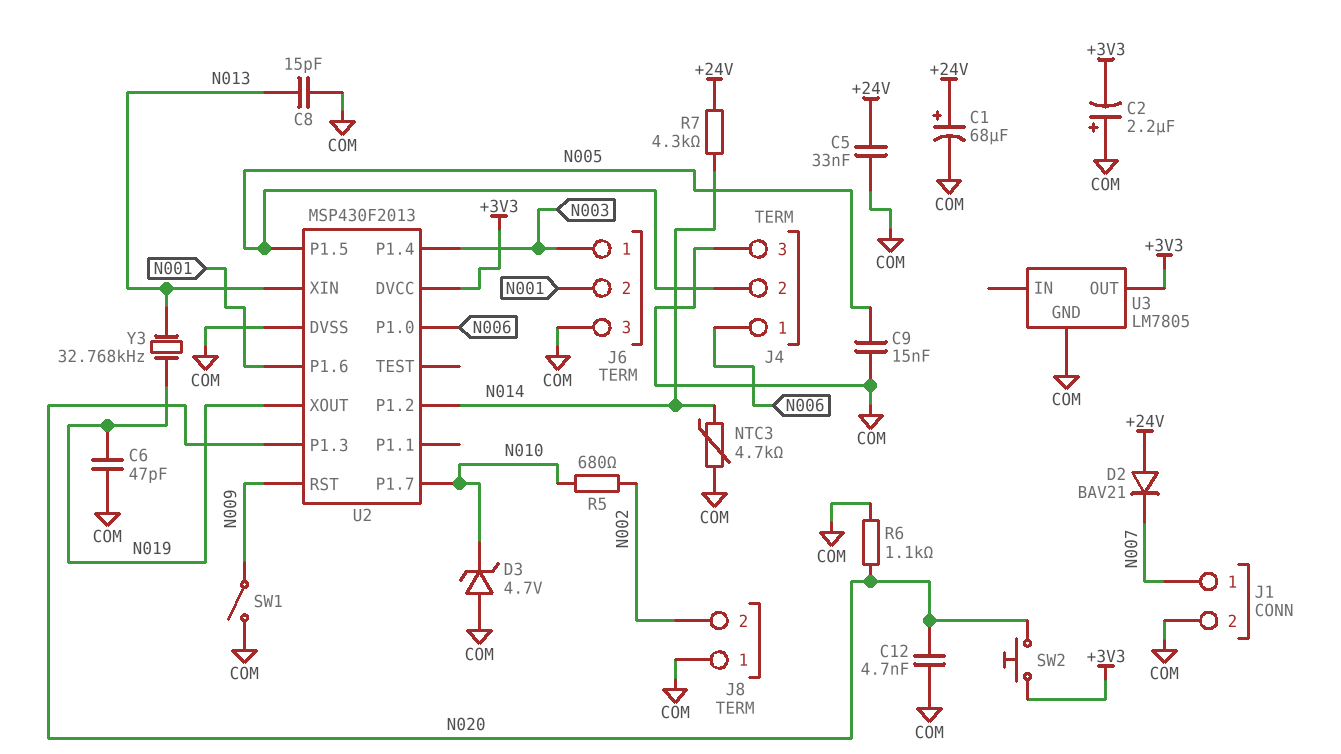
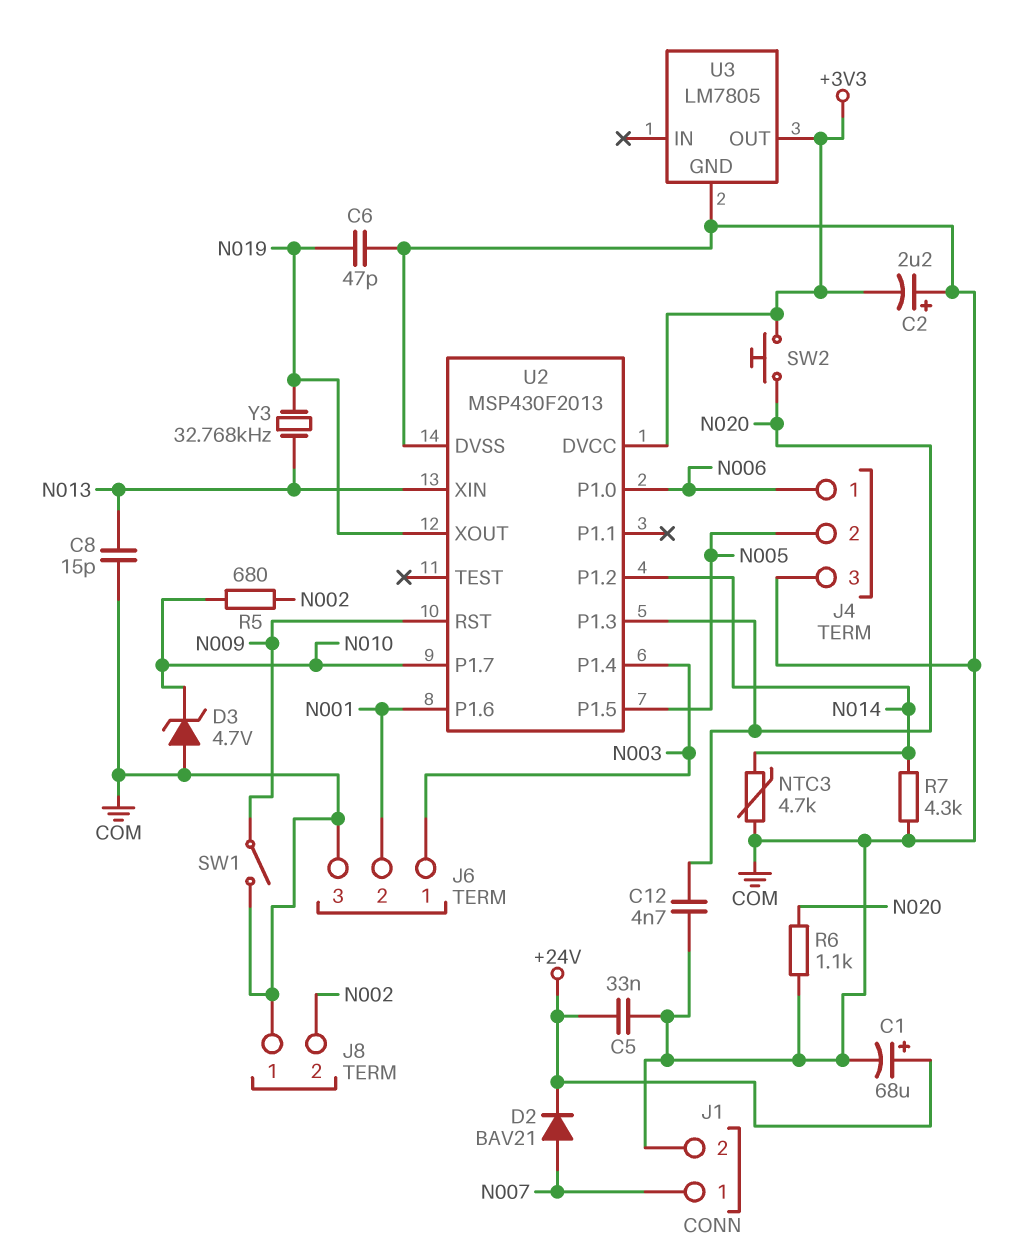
C9: 15nF (COM, N005) -> none
D2: diode BAV21 (A +24V, K N007) -> diode BAV21 (A N007, K +24V)
R7: 4.3k (+24V, N014) -> 4.3k (COM, N014)

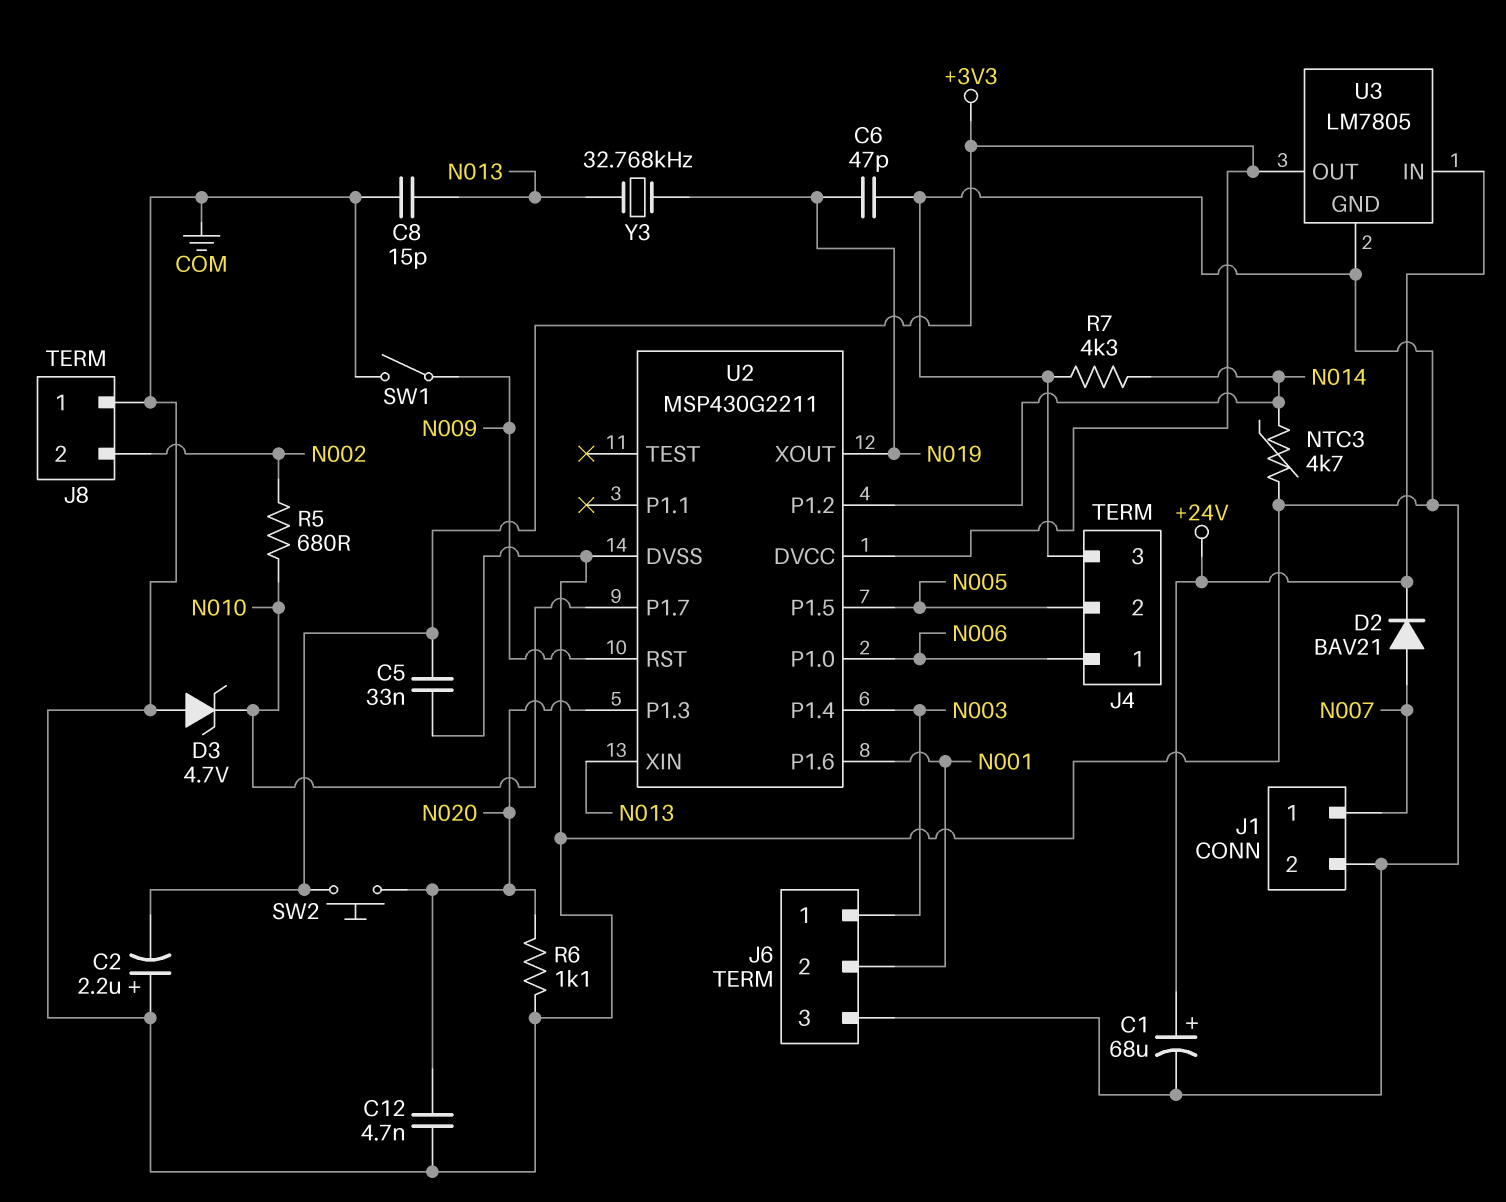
C5: 33nF (+24V, COM) -> 33nF (+3V3, COM)
U2: MSP430F2013 -> MSP430G2211
U3 pin IN: none -> +24V

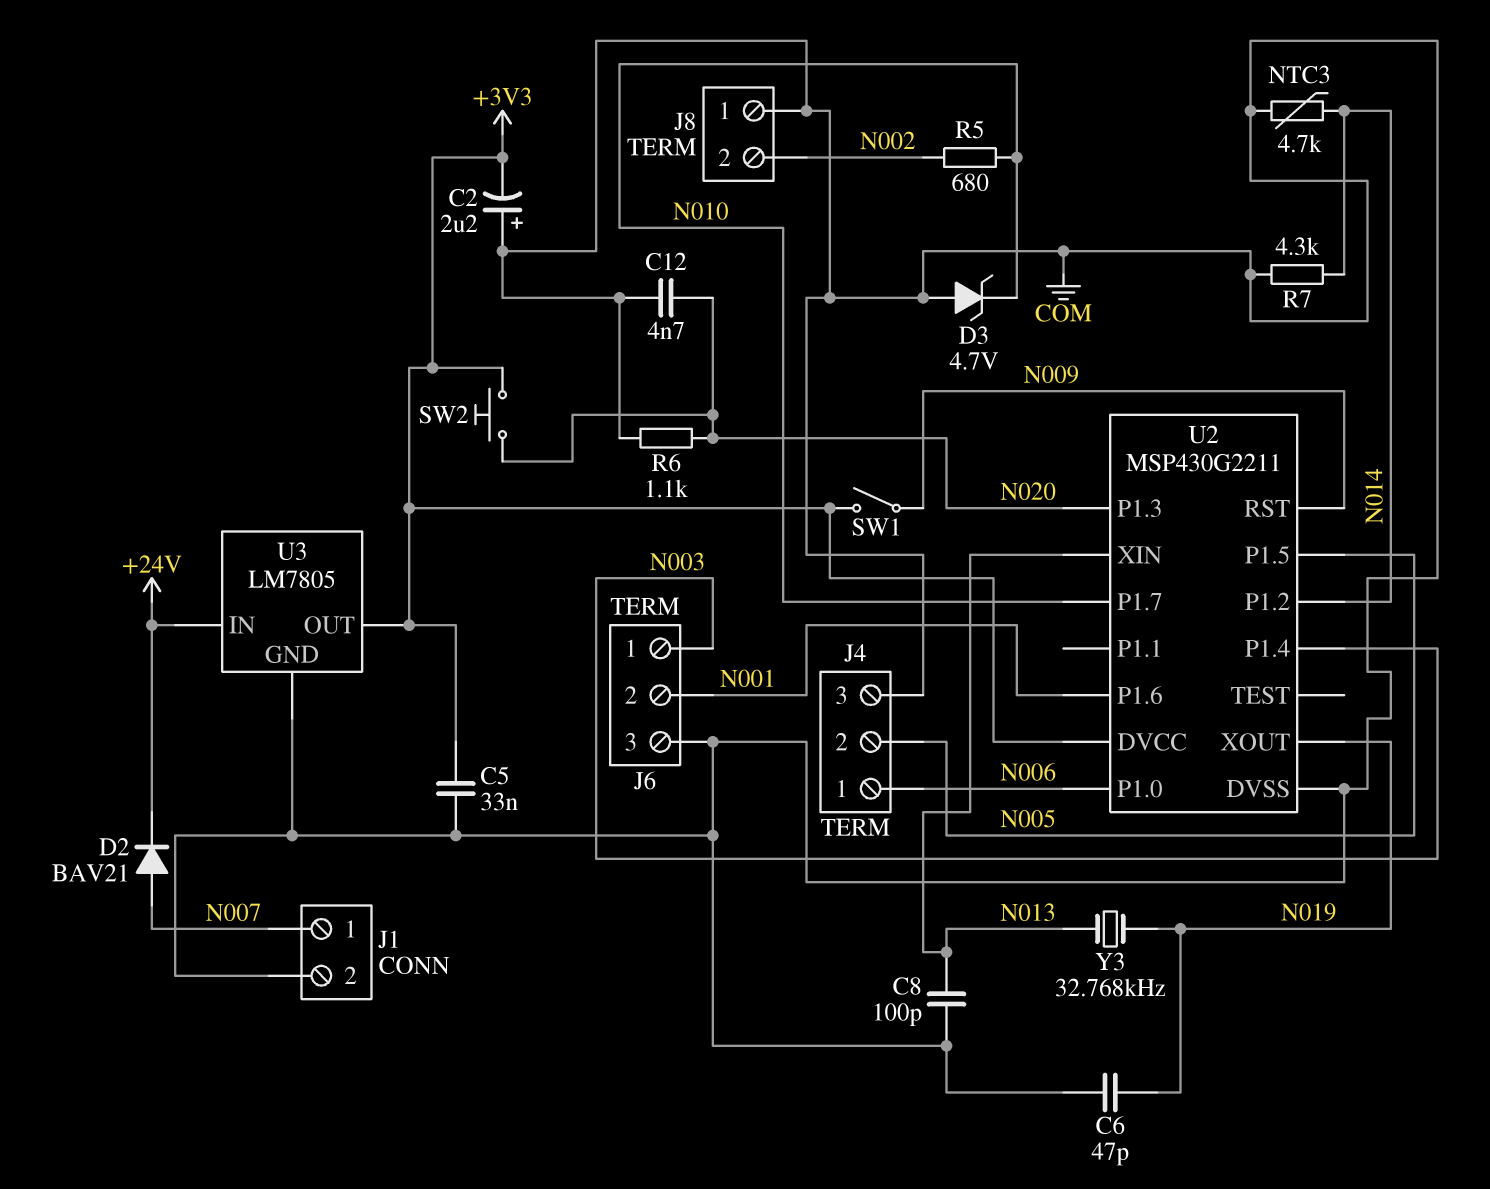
C1: 68uF (plus +24V, minus COM) -> none
C8: 15pF (COM, N013) -> 100pF (COM, N013)
SW1: switch (COM, N009) -> switch (+3V3, N009)

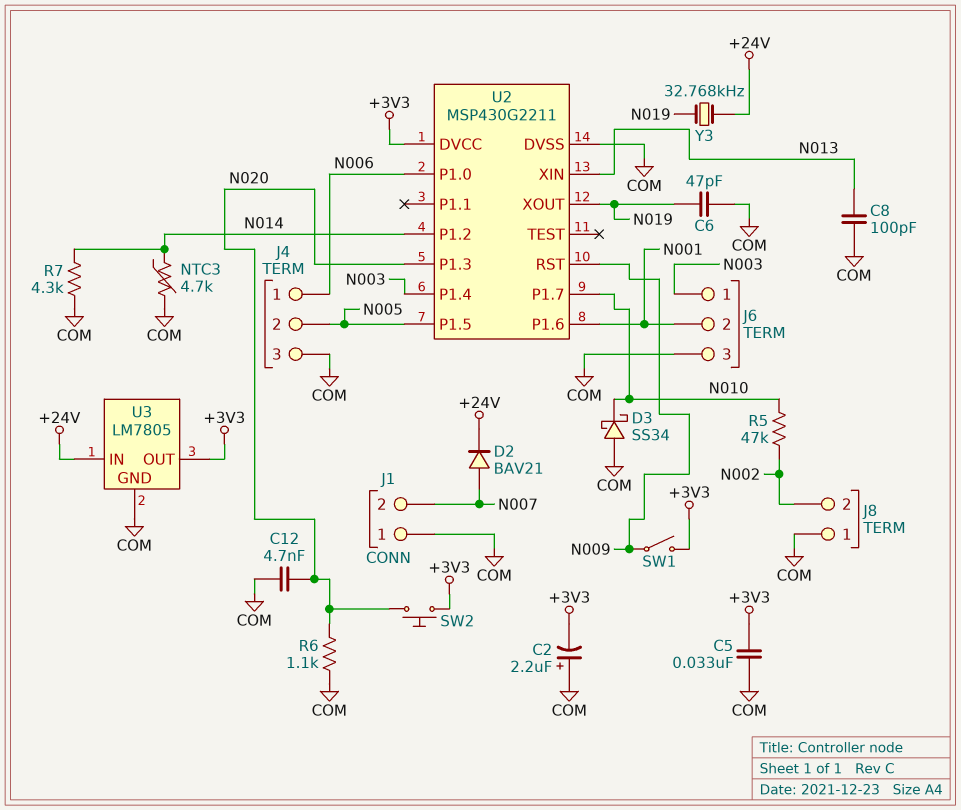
D3: zener 4.7V (A COM, K N010) -> schottky SS34 (A COM, K N010)
J1 pin 1: N007 -> COM
J1 pin 2: COM -> N007
R5: 680 (N002, N010) -> 47k (N002, N010)
Y3: 32.768kHz (N013, N019) -> 32.768kHz (+24V, N019)

